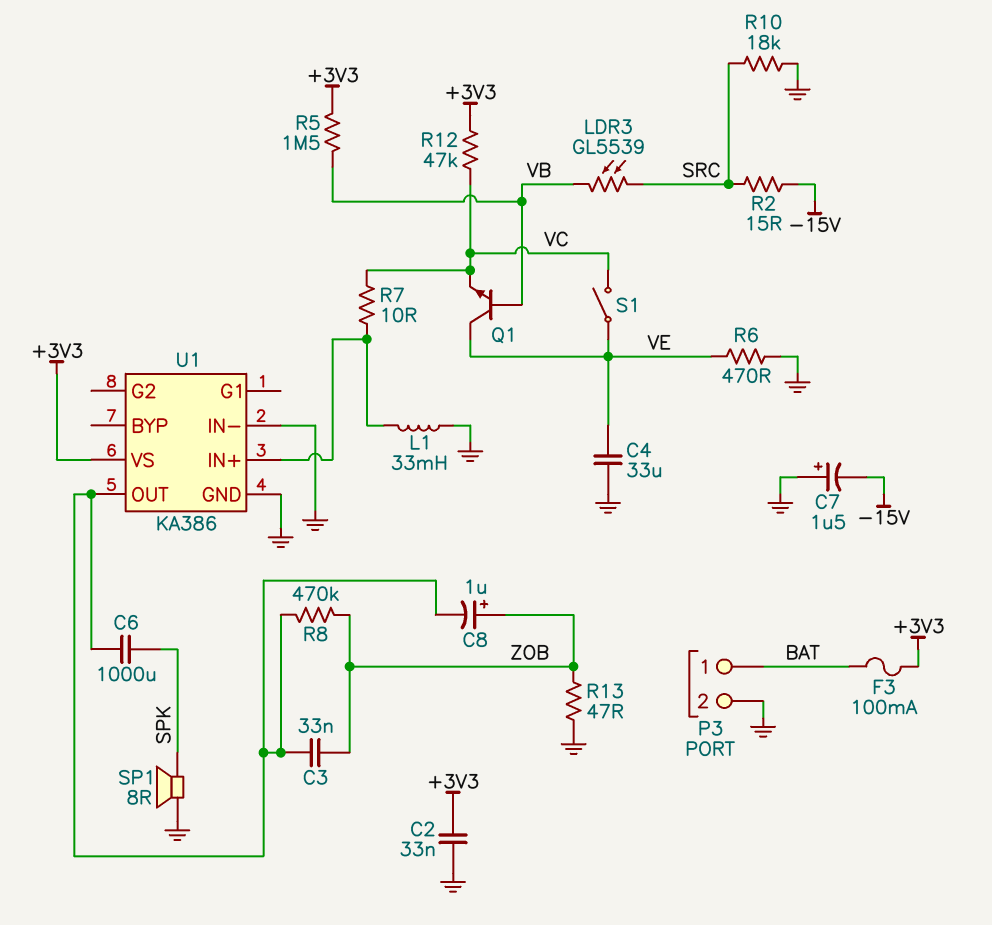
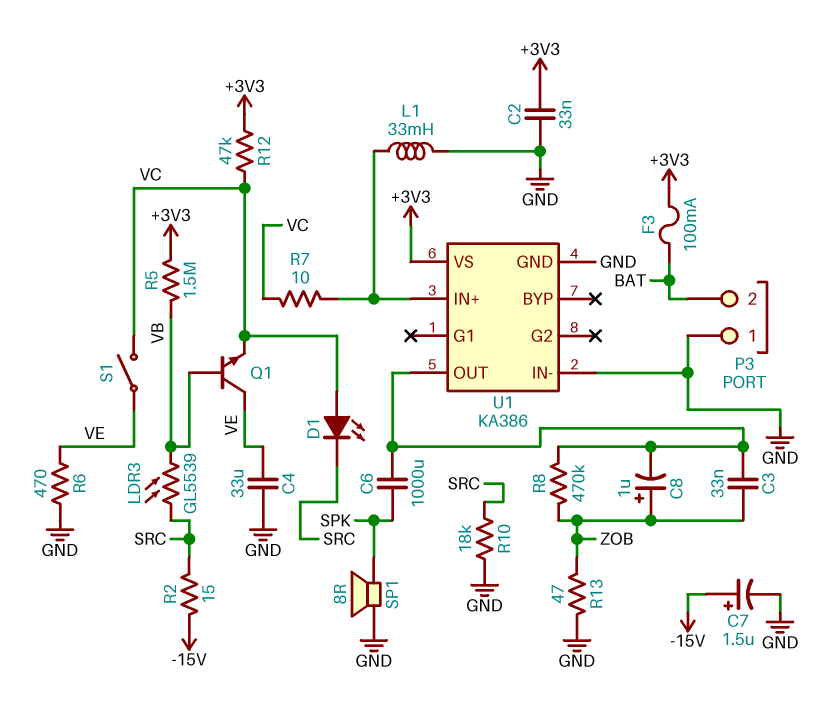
C7: 1.5uF (plus GND, minus -15V) -> 1.5uF (plus -15V, minus GND)
D1: none -> LED (A VC, K SRC)
P3 pin 1: BAT -> GND
P3 pin 2: GND -> BAT

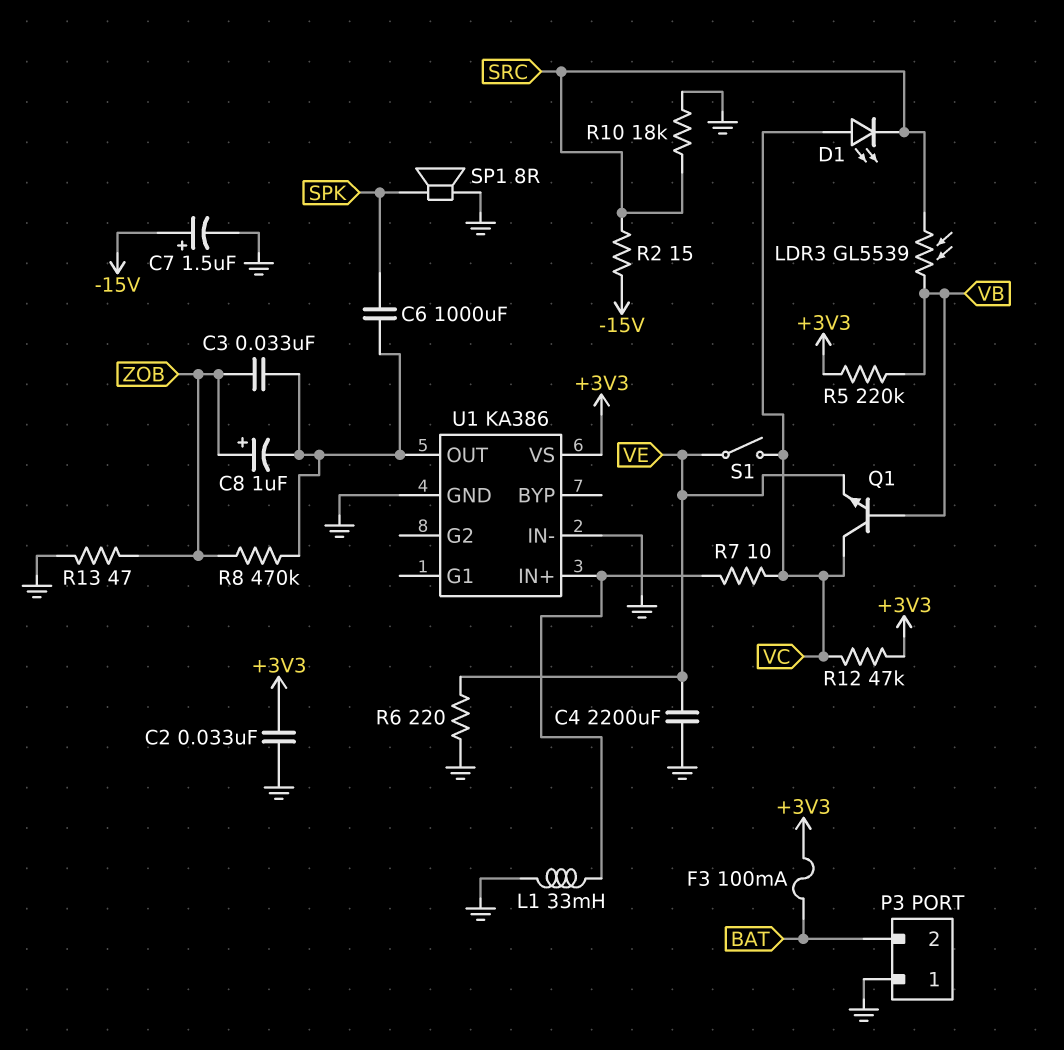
C4: 33uF (GND, VE) -> 2200uF (GND, VE)
Q1: NPN (B VB, C VE, E VC) -> NPN (B VB, C VC, E VE)
R5: 1.5M (+3V3, VB) -> 220k (+3V3, VB)
R6: 470 (GND, VE) -> 220 (GND, VE)

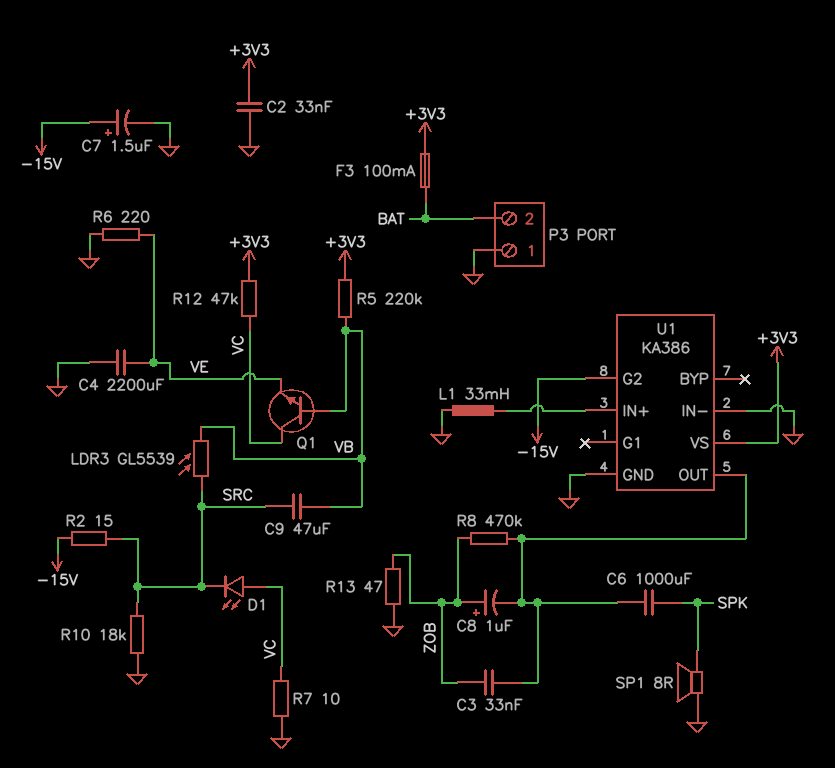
C9: none -> 47uF (SRC, VB)
R7: 10 (U1/IN+, VC) -> 10 (GND, VC)
S1: switch (VC, VE) -> none
U1 pin G2: none -> -15V

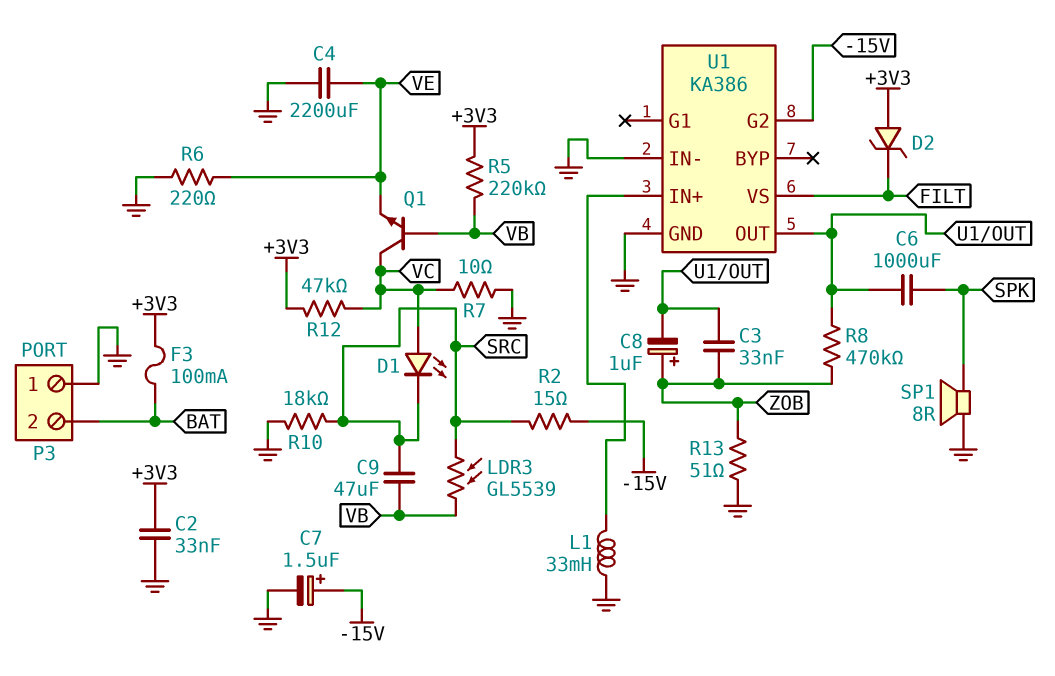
D2: none -> zener (A +3V3, K FILT)
R13: 47 (GND, ZOB) -> 51 (GND, ZOB)
U1 pin VS: +3V3 -> FILT

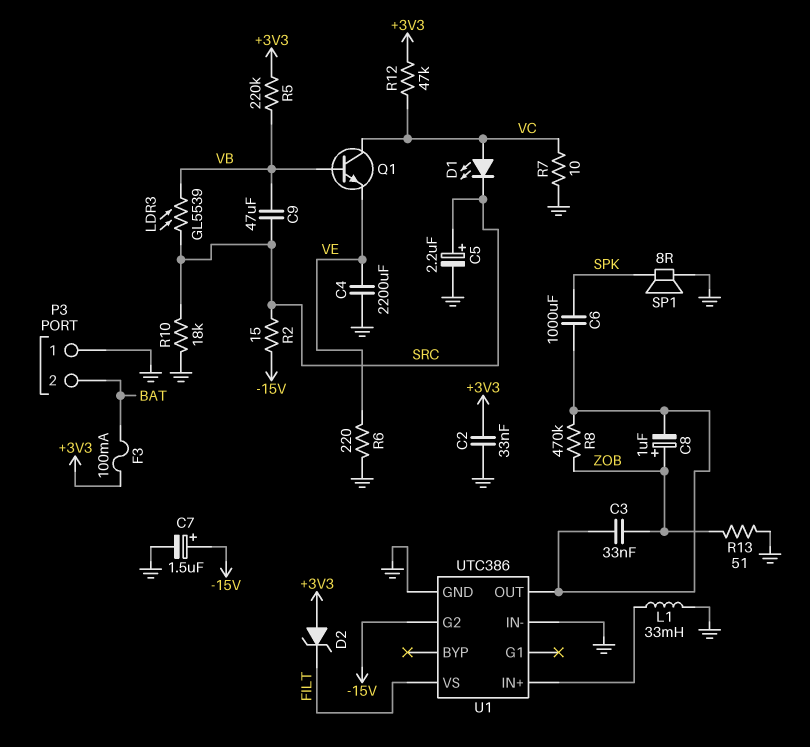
C5: none -> 2.2uF (plus SRC, minus GND)
U1: KA386 -> UTC386

